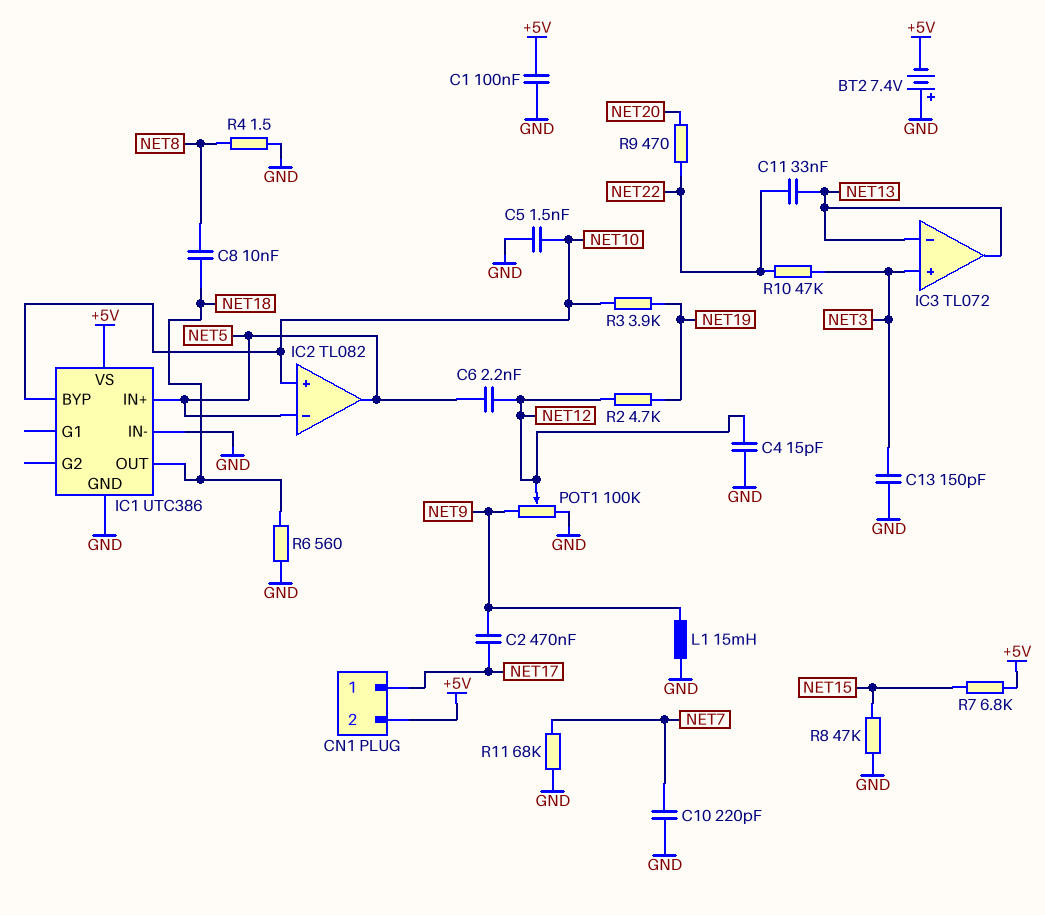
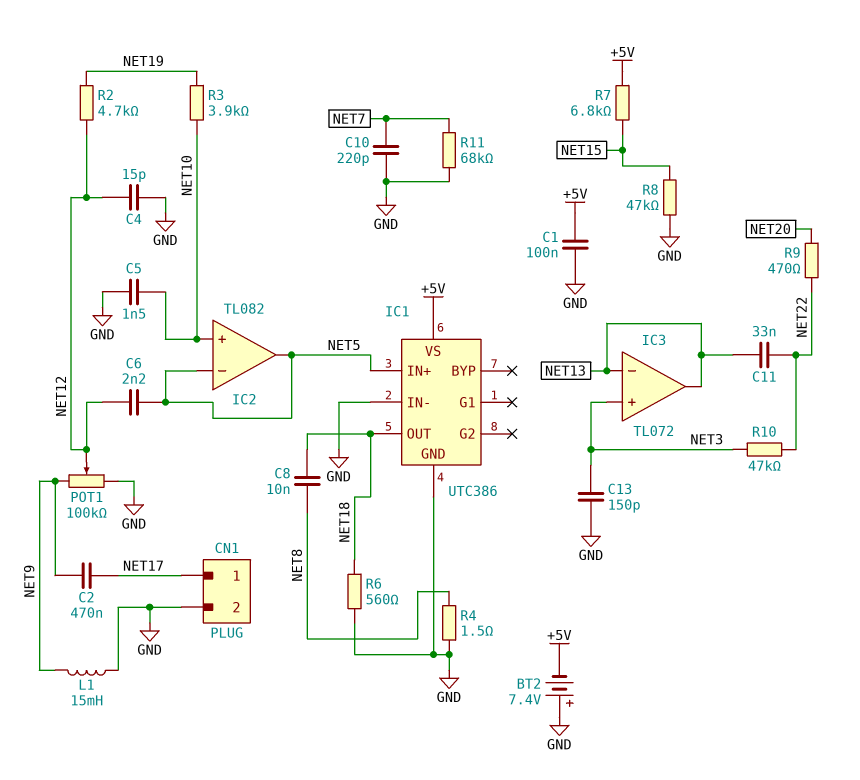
CN1 pin 2: +5V -> GND
IC1 pin BYP: NET10 -> none

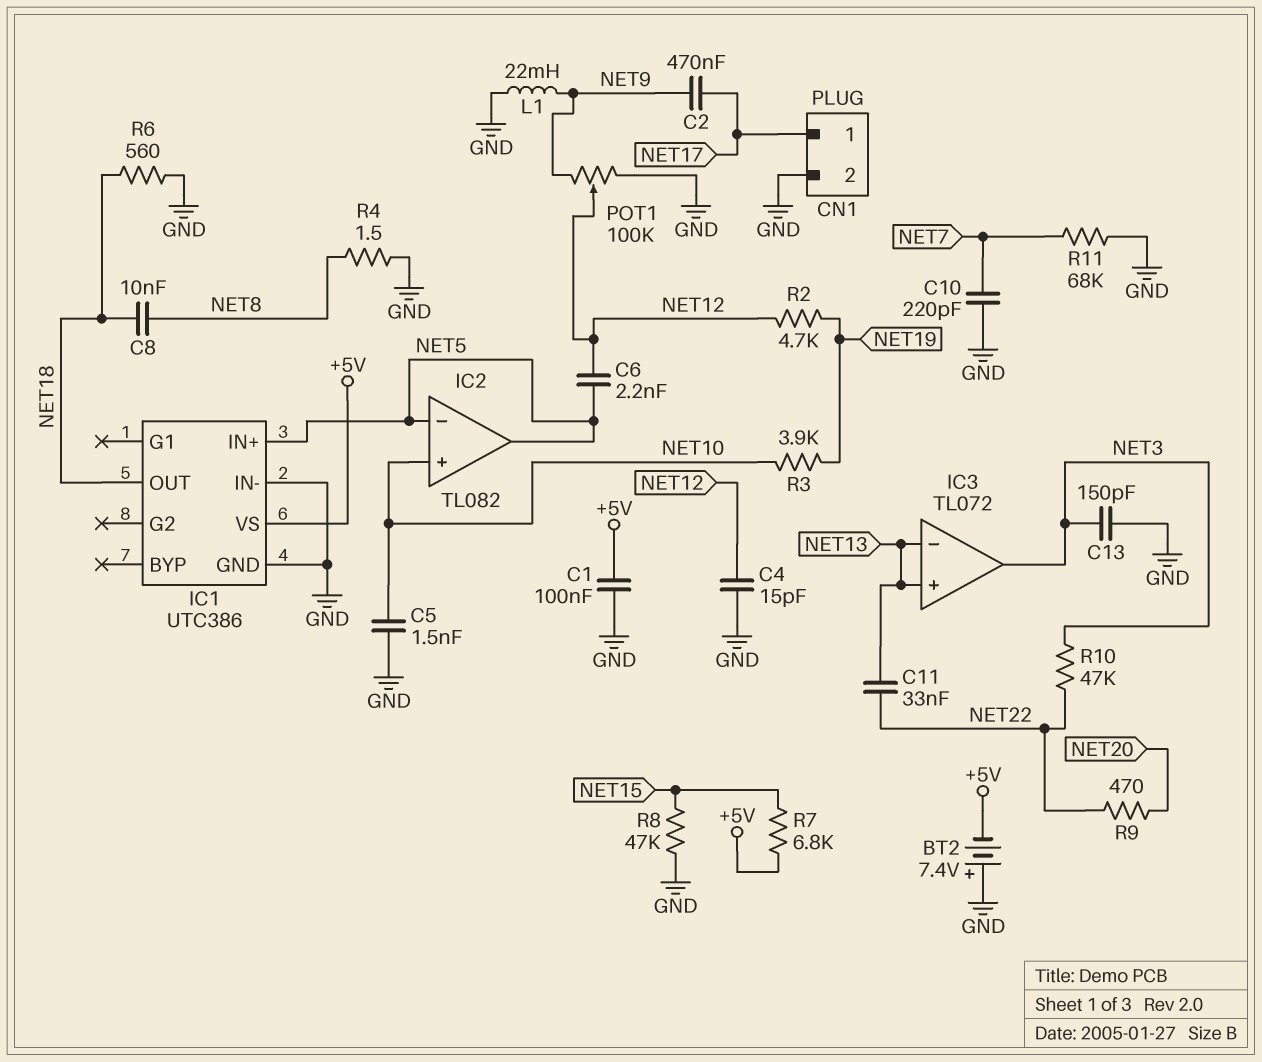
IC3 pin in+: NET3 -> NET13
IC3 pin out: NET13 -> NET3
L1: 15mH (GND, NET9) -> 22mH (GND, NET9)

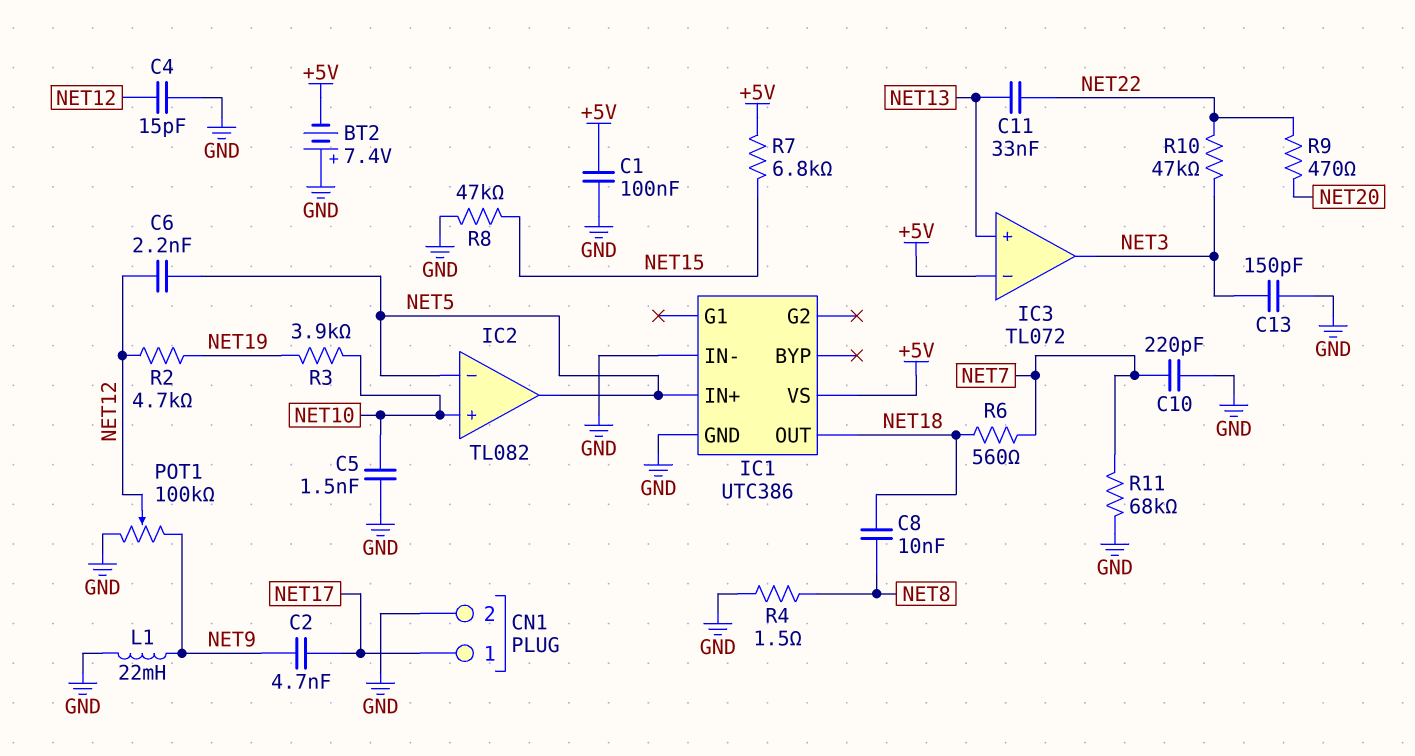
C2: 470nF (NET9, NET17) -> 4.7nF (NET9, NET17)
IC3 pin in-: NET13 -> +5V
R6: 560 (GND, NET18) -> 560 (NET7, NET18)

